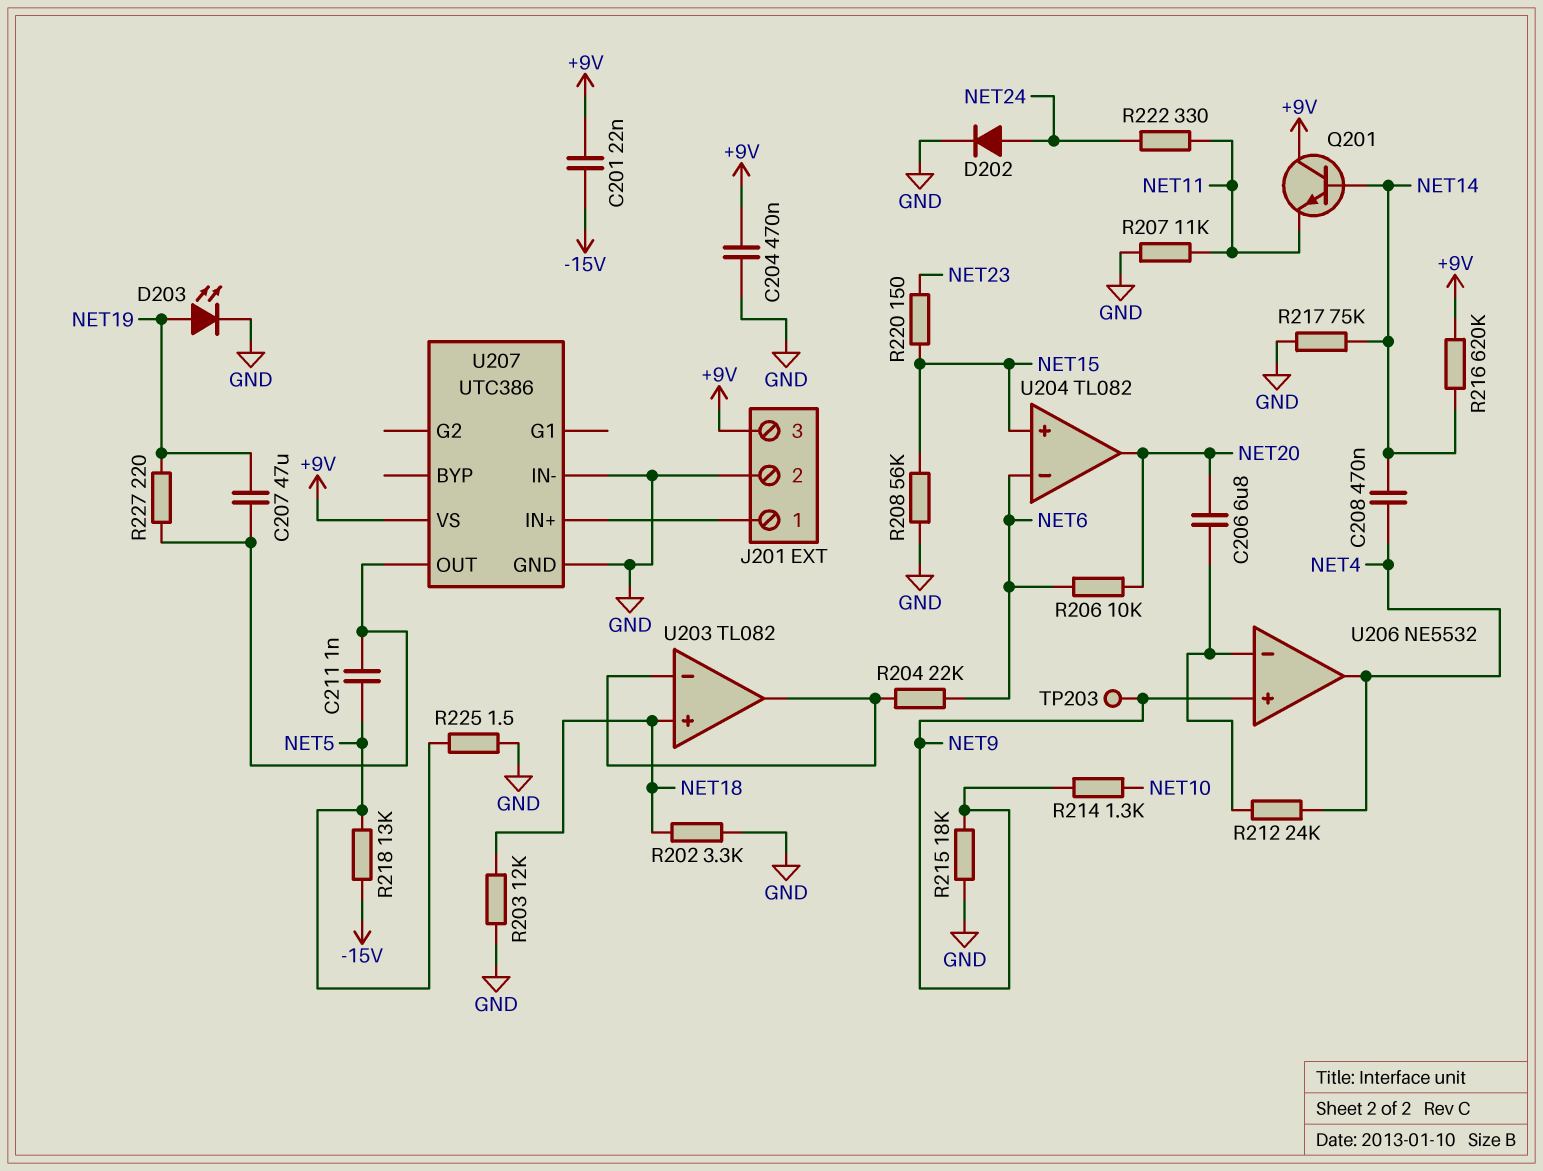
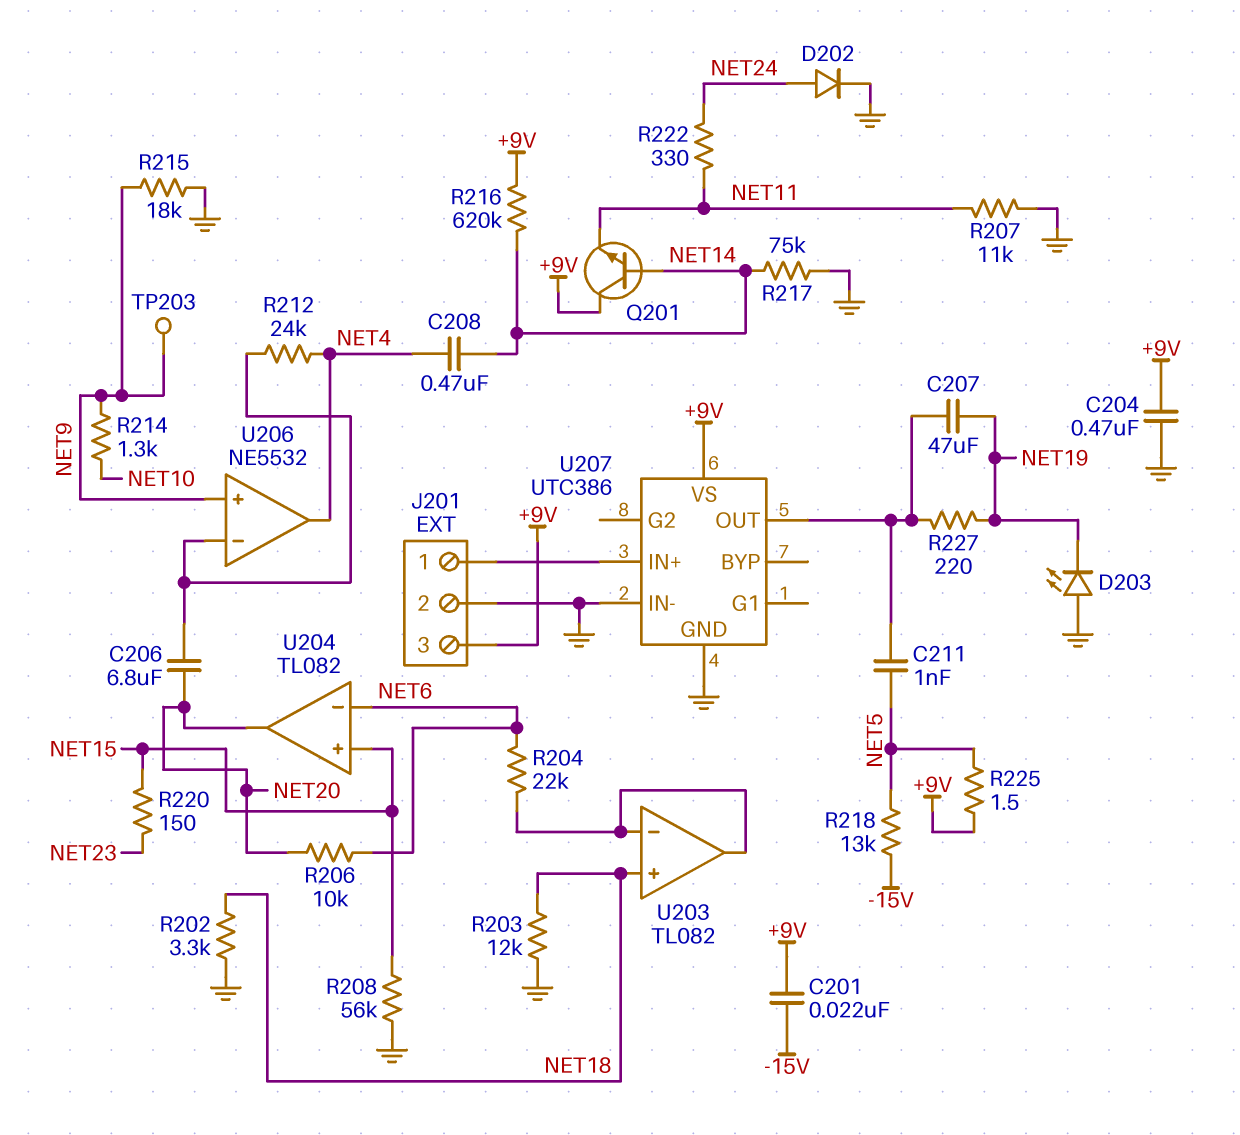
D203: LED (A NET19, K GND) -> LED (A GND, K NET19)
R225: 1.5 (GND, NET5) -> 1.5 (+9V, NET5)

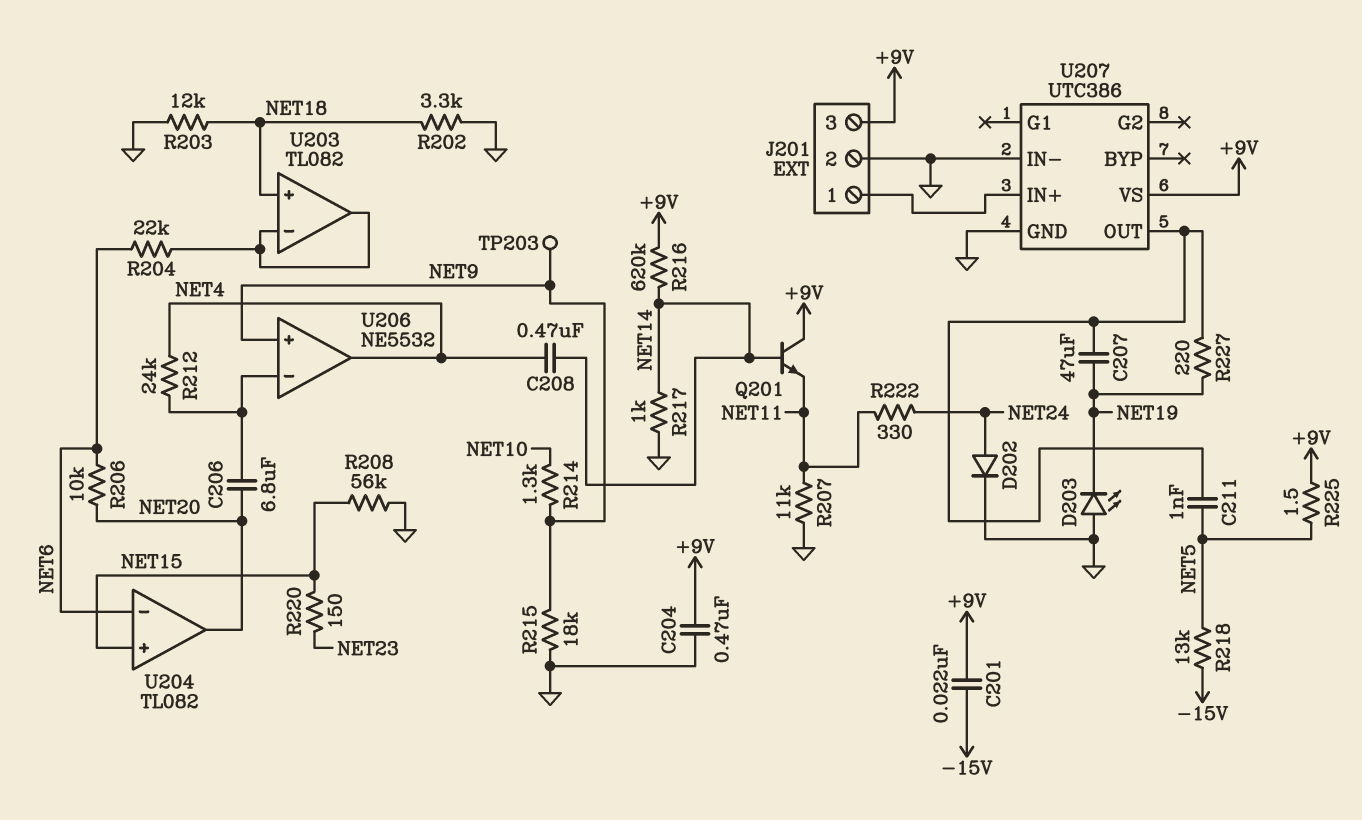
R217: 75k (GND, NET14) -> 1k (GND, NET14)

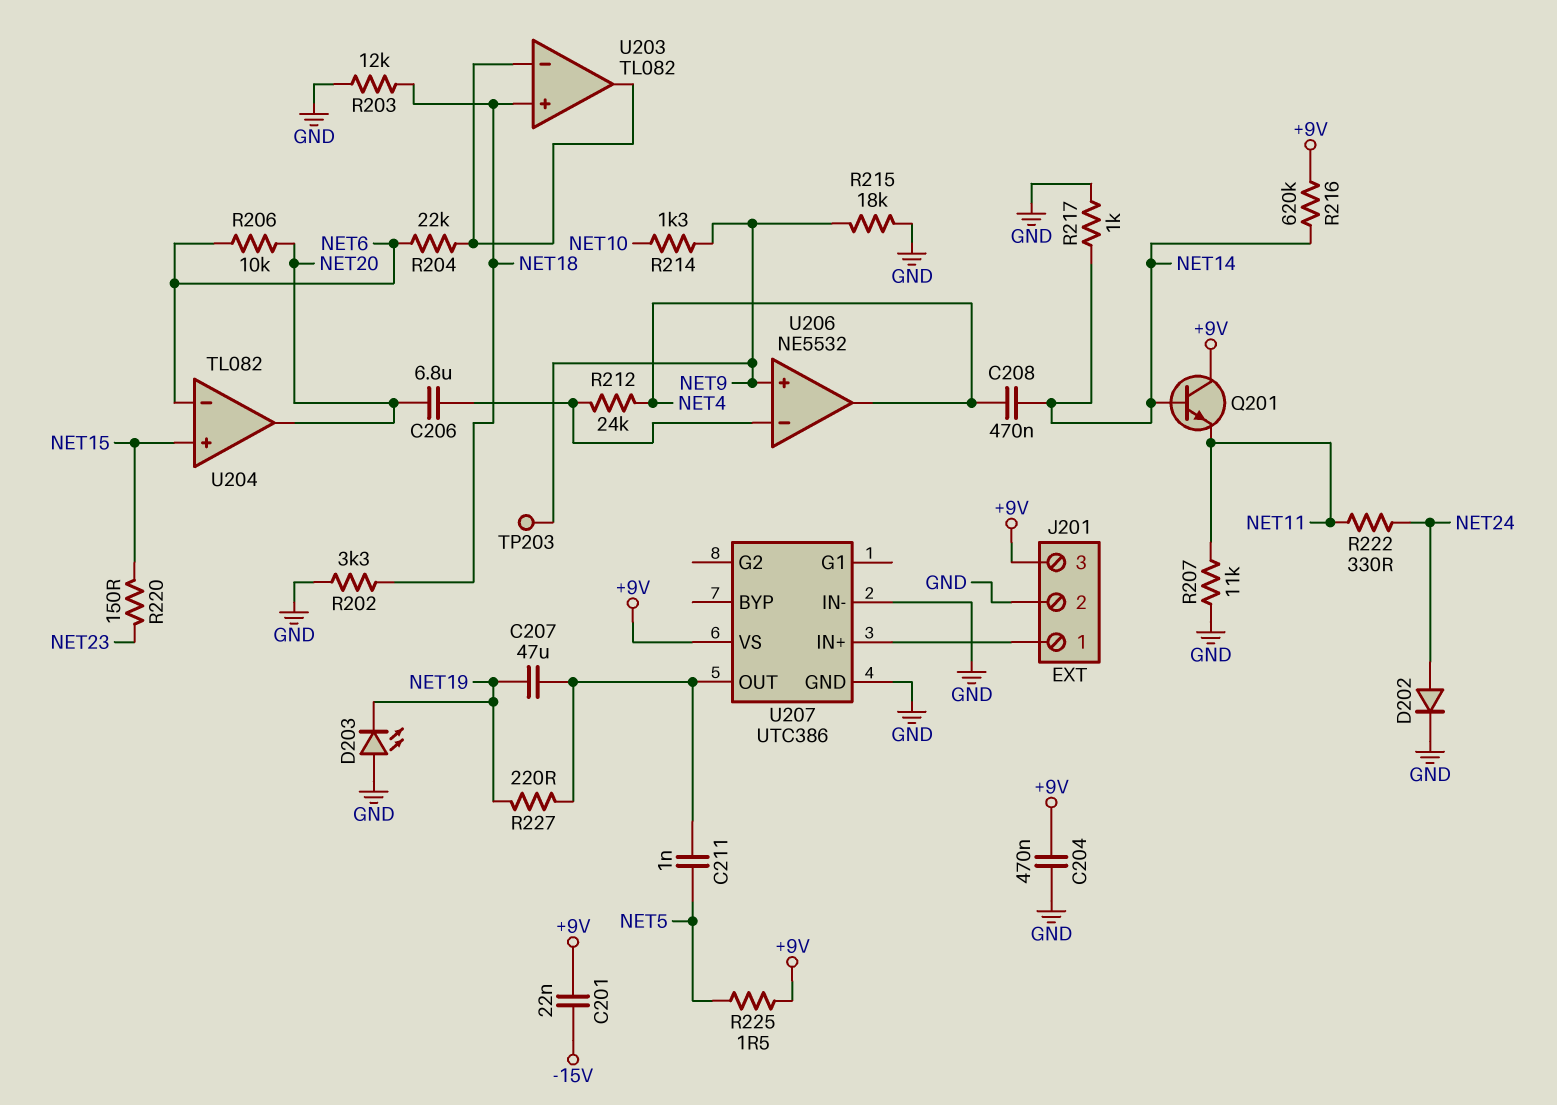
R208: 56k (GND, NET15) -> none
R218: 13k (-15V, NET5) -> none

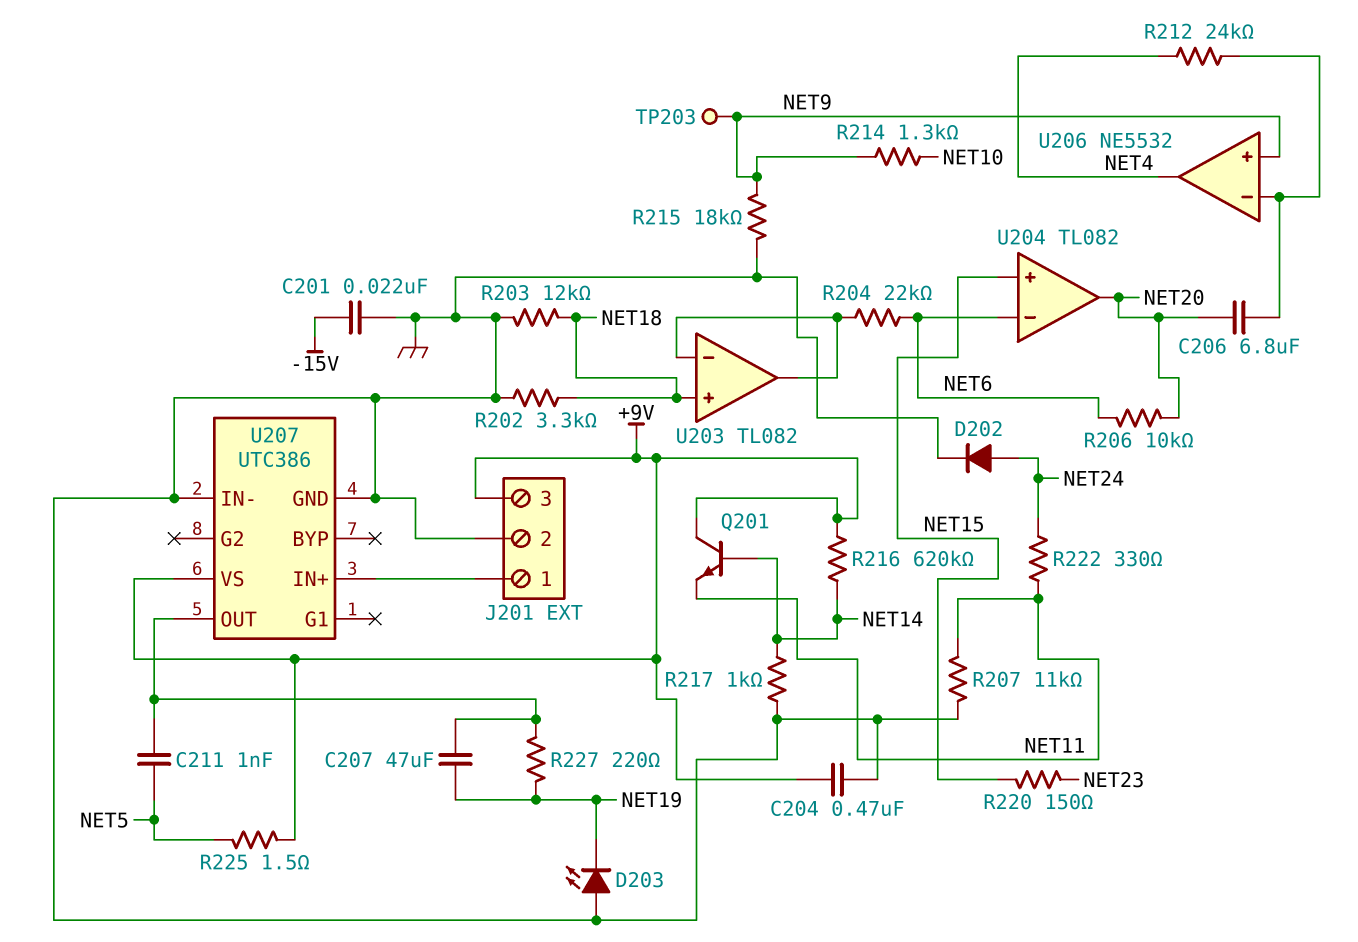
C201: 22nF (+9V, -15V) -> 22nF (-15V, GND)
C208: 470nF (NET4, NET14) -> none

